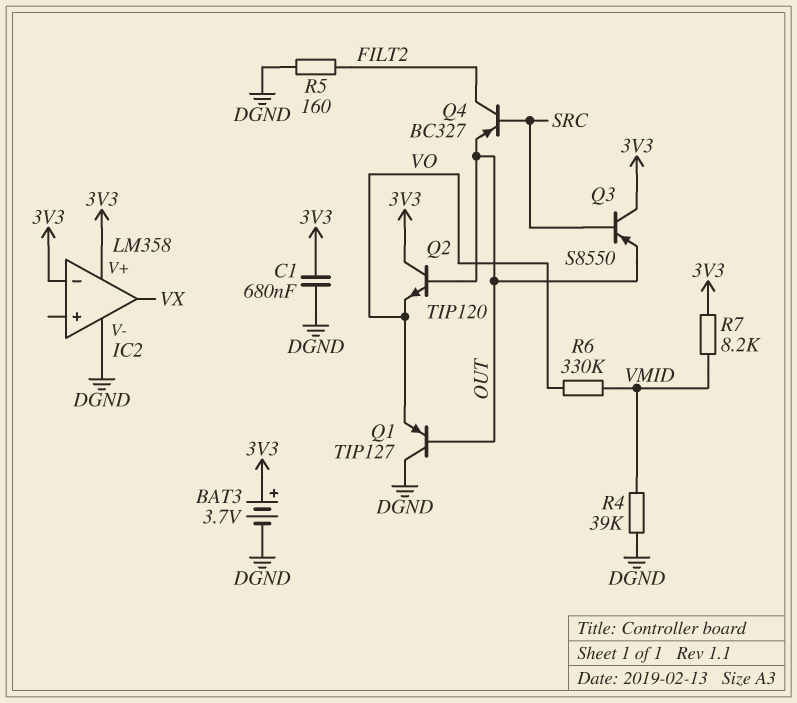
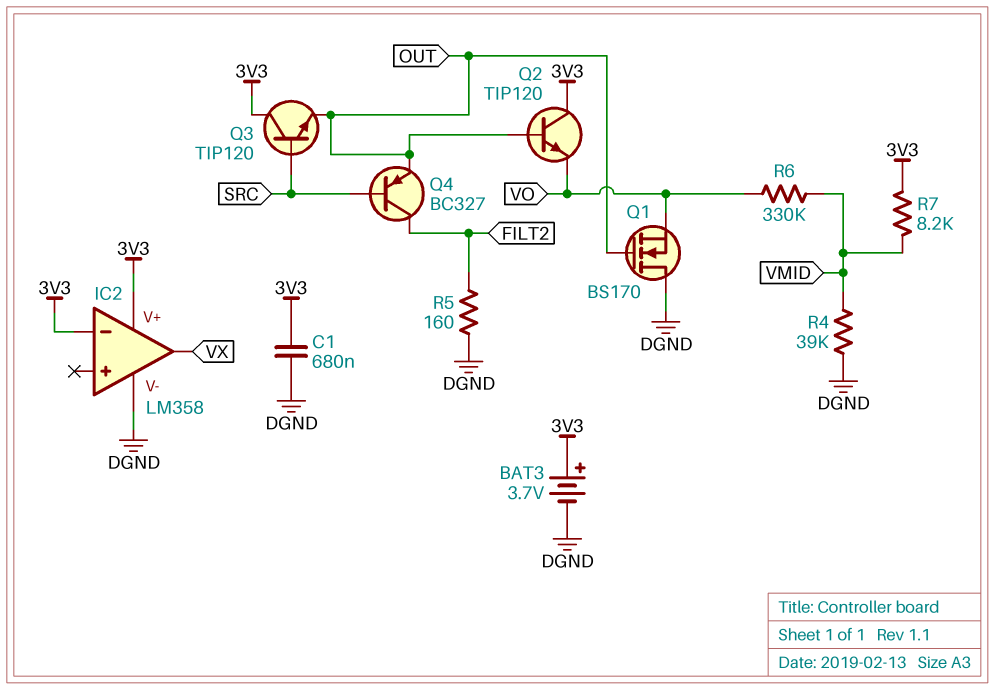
Q1: PNP TIP127 (B OUT, C DGND, E VO) -> NMOS BS170 (G OUT, D DGND, S VO)
Q3: PNP S8550 (B SRC, C 3V3, E OUT) -> NPN TIP120 (B SRC, C 3V3, E OUT)

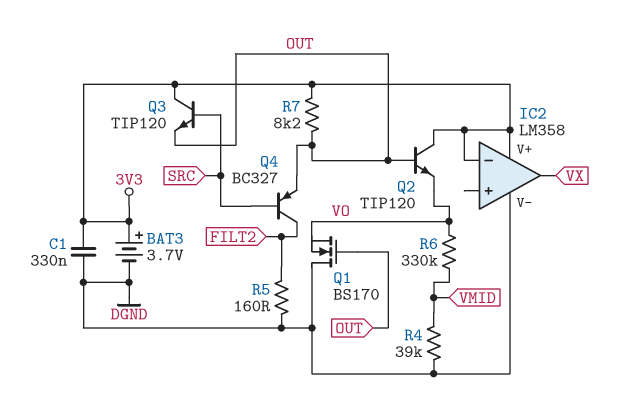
C1: 680nF (3V3, DGND) -> 330nF (3V3, DGND)
R7: 8.2k (3V3, VMID) -> 8.2k (3V3, OUT)

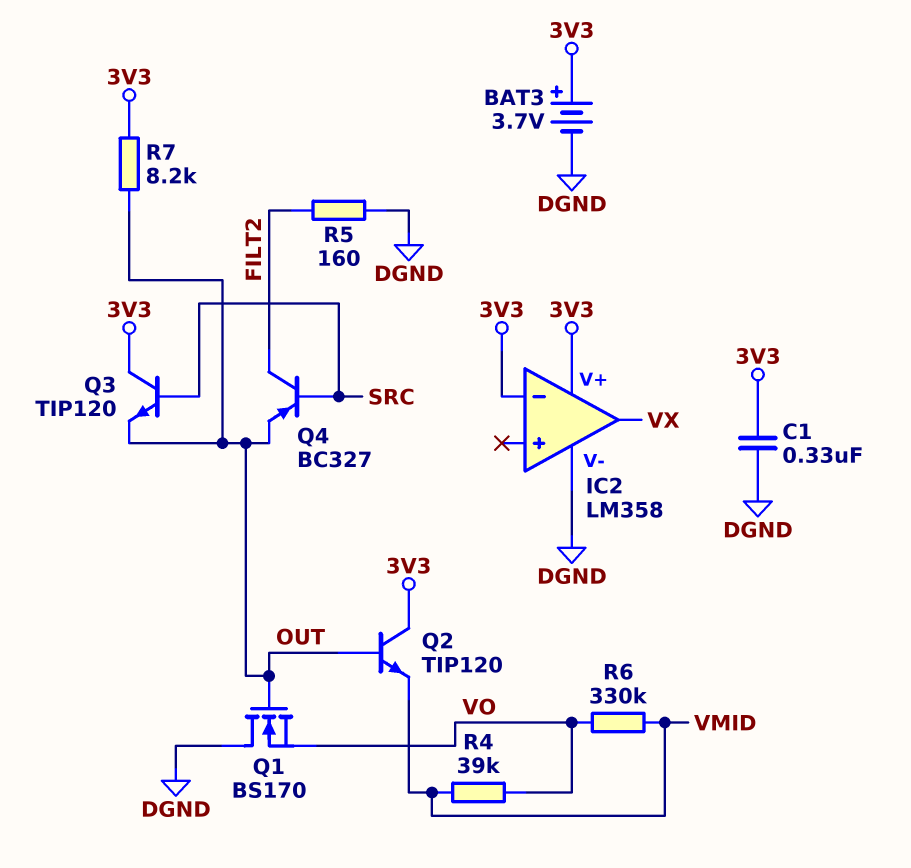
Q2: NPN TIP120 (B OUT, C 3V3, E VO) -> NPN TIP120 (B OUT, C 3V3, E VMID)
R4: 39k (DGND, VMID) -> 39k (VMID, VO)

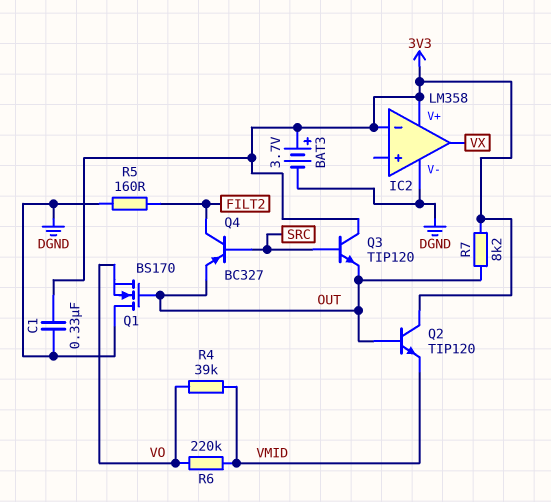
R6: 330k (VMID, VO) -> 220k (VMID, VO)

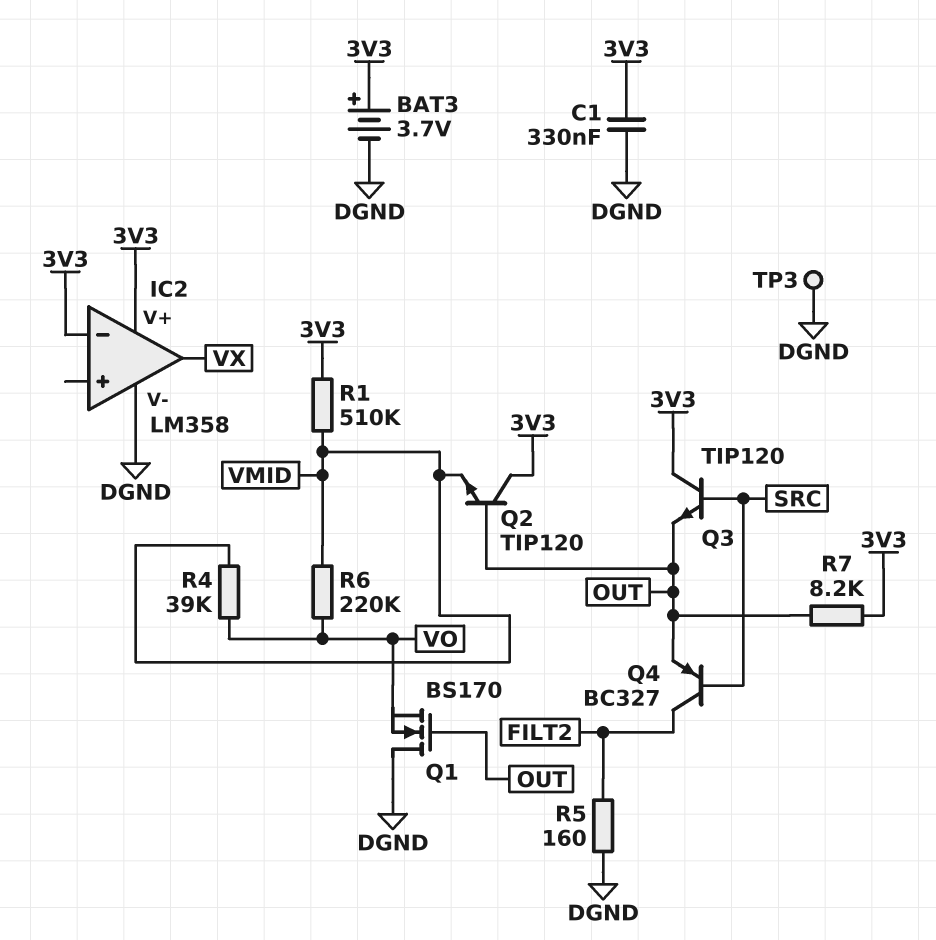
R1: none -> 510k (3V3, VMID)
TP3: none -> test point (DGND)

